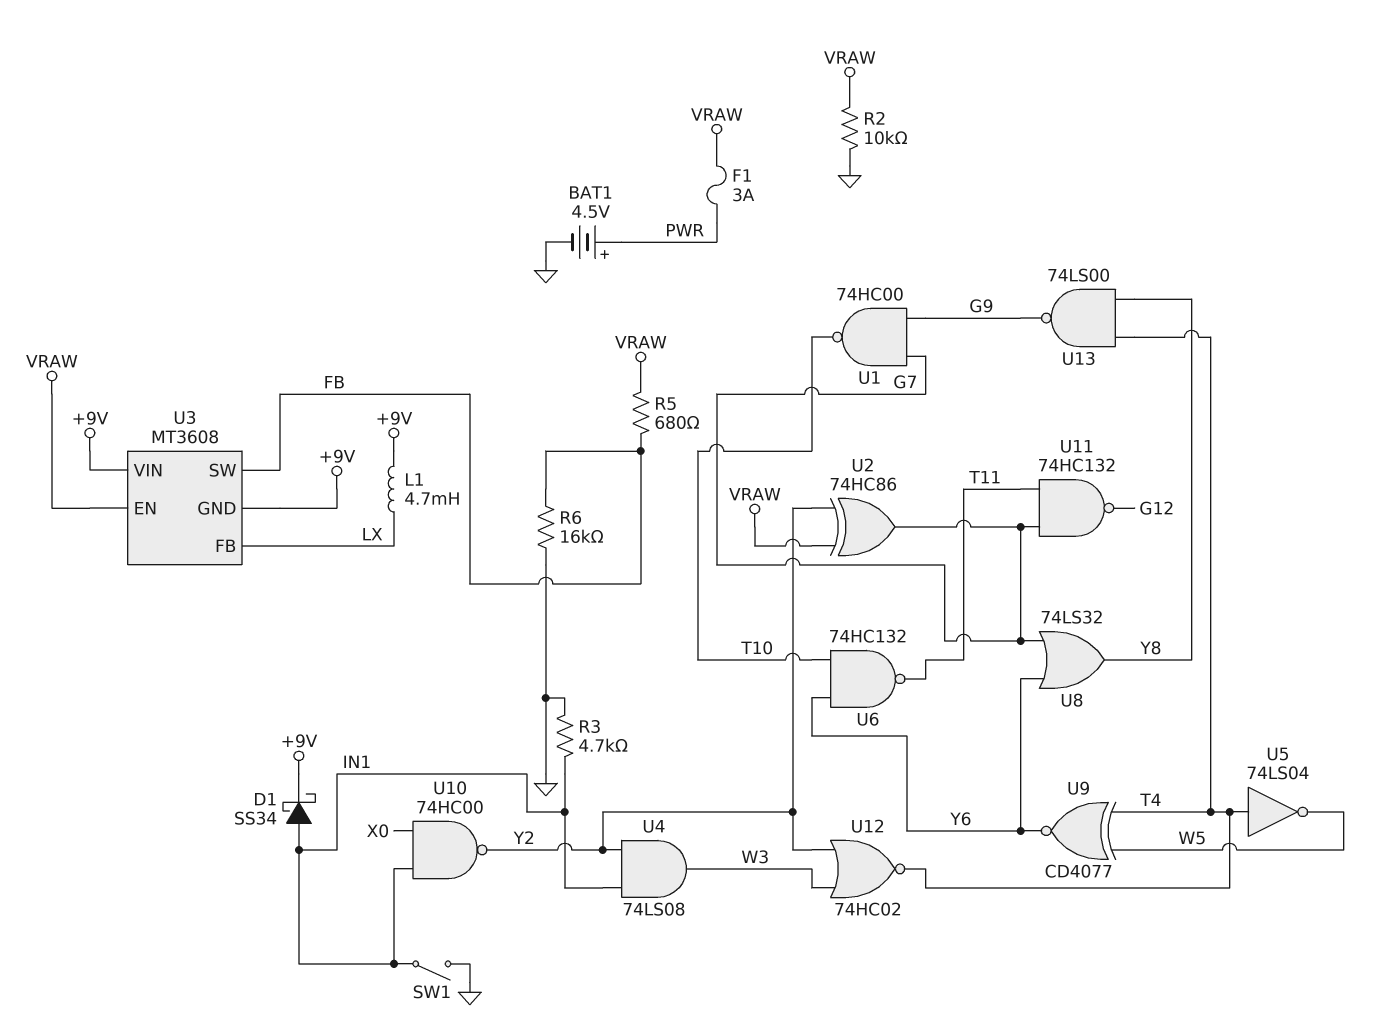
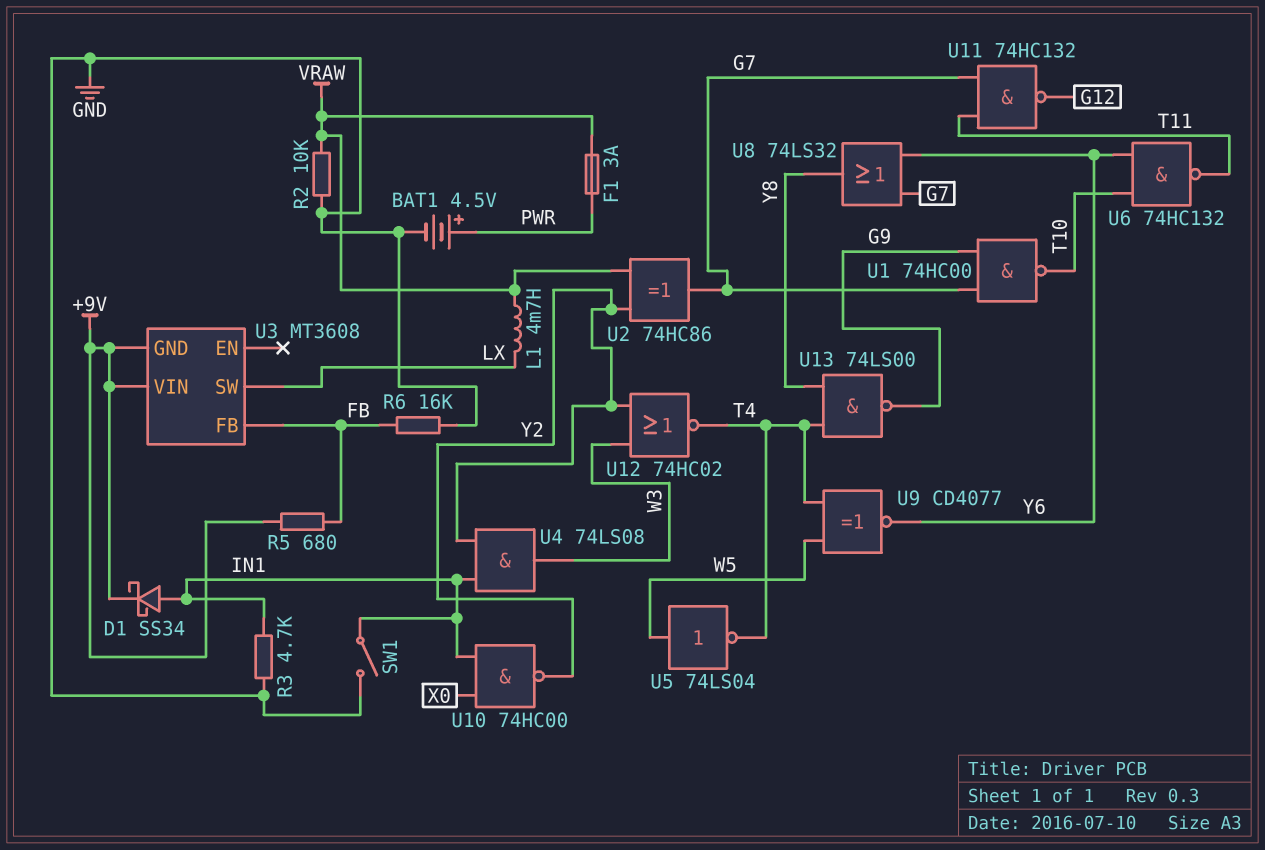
L1: 4.7mH (+9V, LX) -> 4.7mH (LX, VRAW)
R5: 680 (FB, VRAW) -> 680 (+9V, FB)
U3 pin EN: VRAW -> none
U3 pin FB: LX -> FB
U3 pin SW: FB -> LX
U5: NOT 74LS04 (in T4, out W5) -> NOT 74LS04 (in W5, out T4)

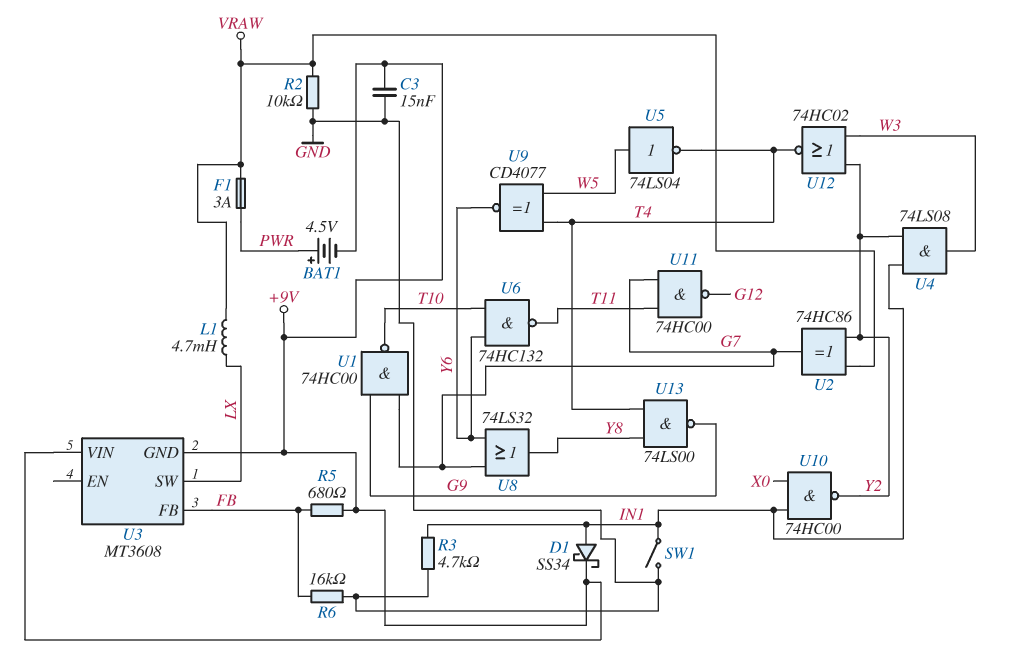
BAT1: 4.5V (plus PWR, minus GND) -> 4.5V (plus PWR, minus +9V)
C3: none -> 15nF (+9V, GND)
U11: NAND 74HC132 (in G7, in T11, out G12) -> NAND 74HC00 (in G7, in T11, out G12)

